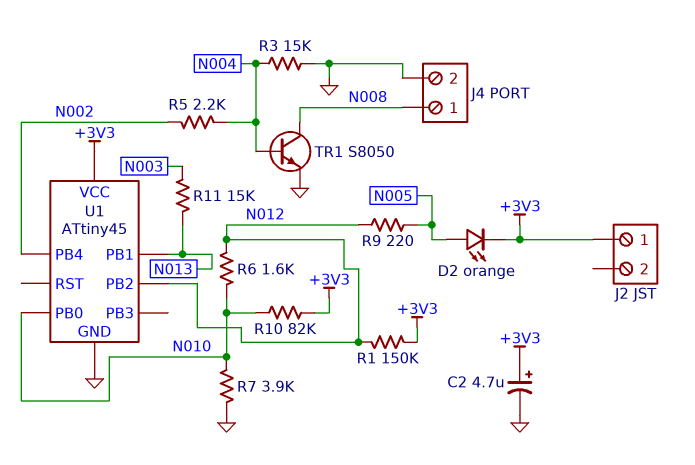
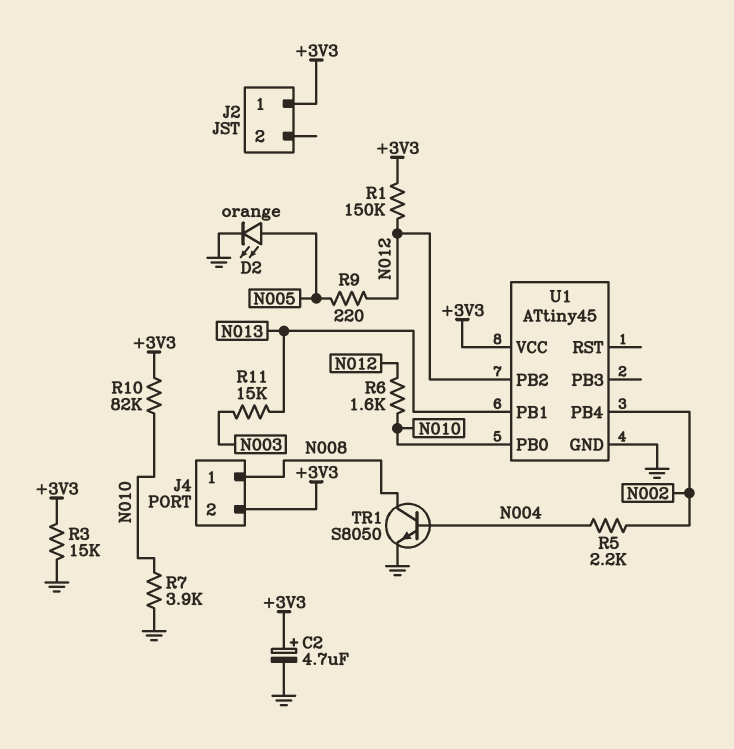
D2: LED orange (A N005, K +3V3) -> LED orange (A N005, K GND)
J4 pin 2: GND -> +3V3
R3: 15k (GND, N004) -> 15k (+3V3, GND)

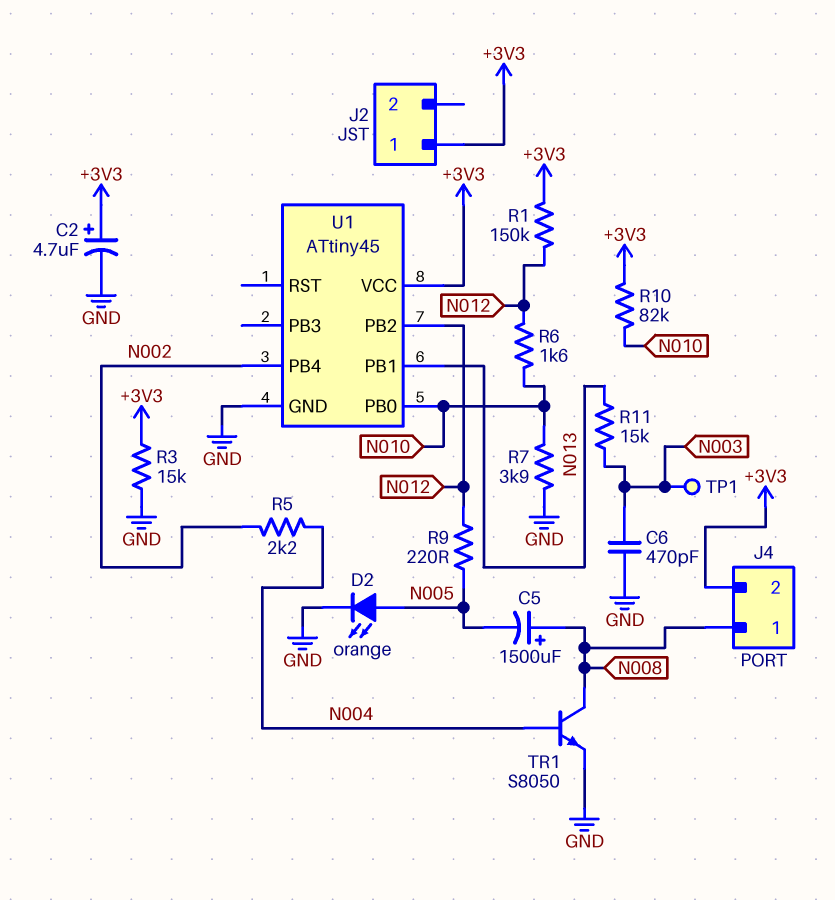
C5: none -> 1500uF (plus N008, minus N005)
C6: none -> 470pF (GND, N003)
TP1: none -> test point (N003)

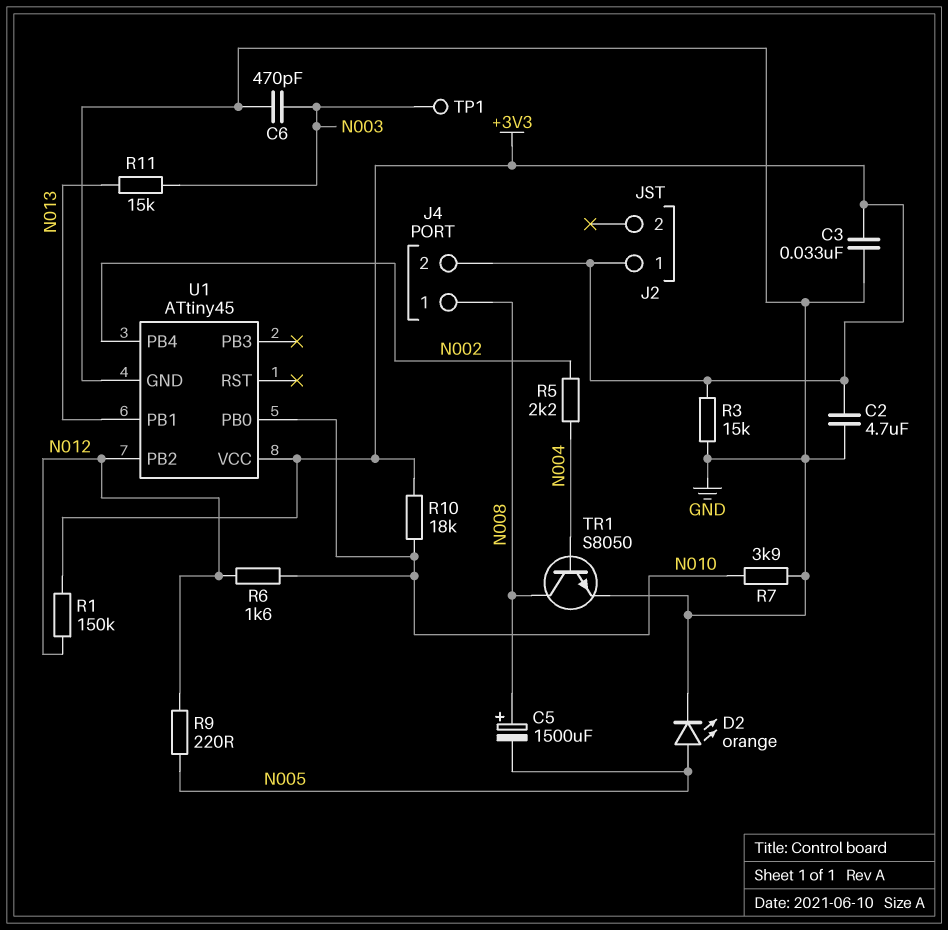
C2: 4.7uF (plus +3V3, minus GND) -> 4.7uF (+3V3, GND)
C3: none -> 33nF (+3V3, GND)
R10: 82k (+3V3, N010) -> 18k (+3V3, N010)

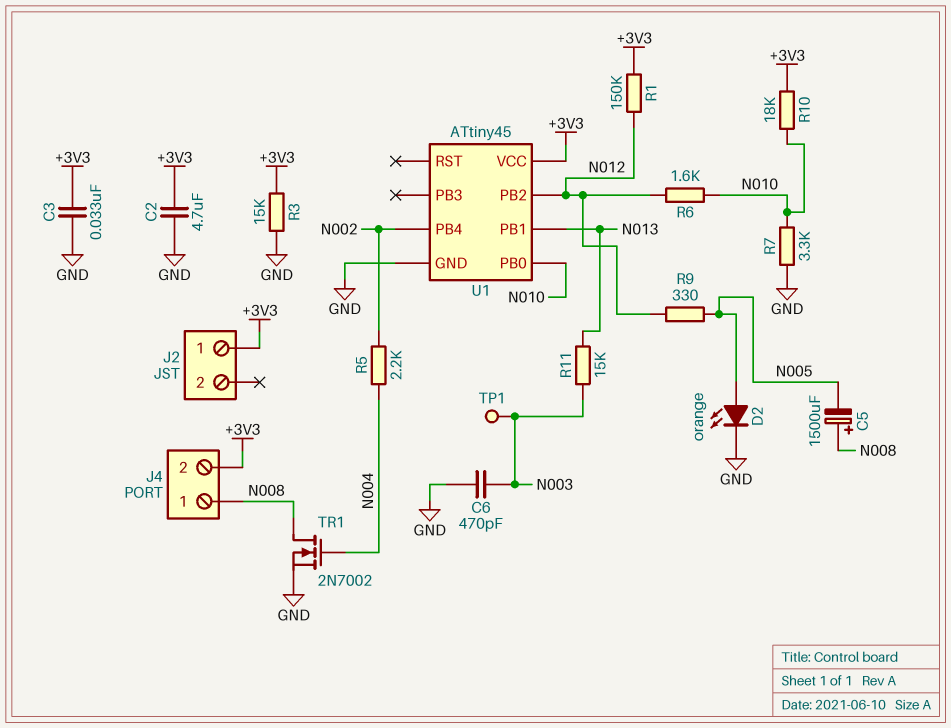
R7: 3.9k (GND, N010) -> 3.3k (GND, N010)
R9: 220 (N005, N012) -> 330 (N005, N012)
TR1: NPN S8050 (B N004, C N008, E GND) -> NMOS 2N7002 (G N004, D N008, S GND)

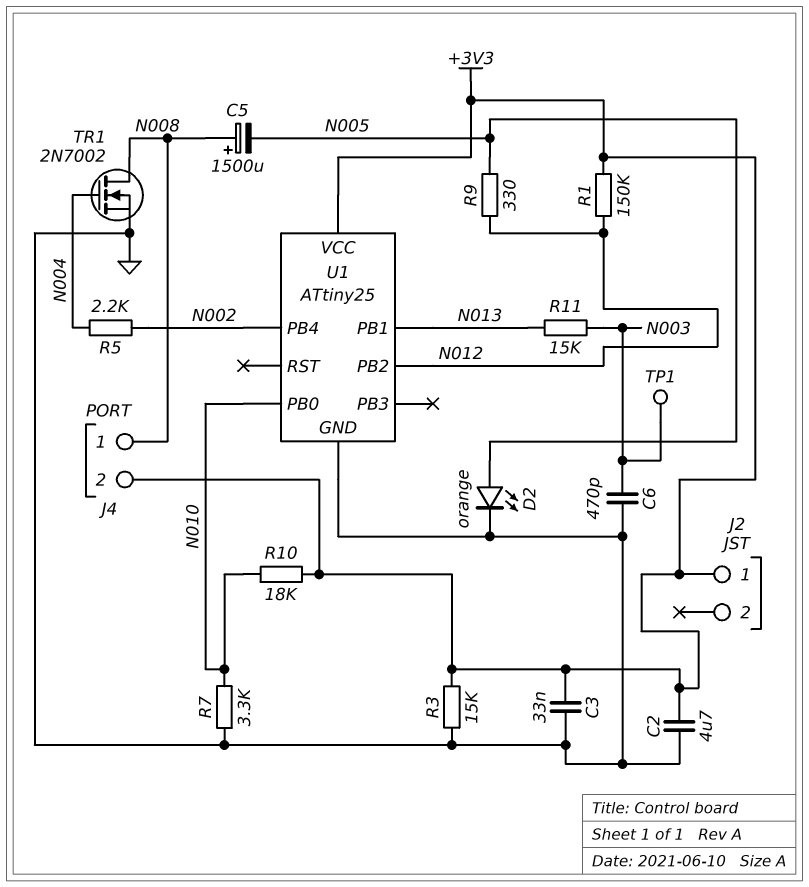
R6: 1.6k (N010, N012) -> none
U1: ATtiny45 -> ATtiny25

